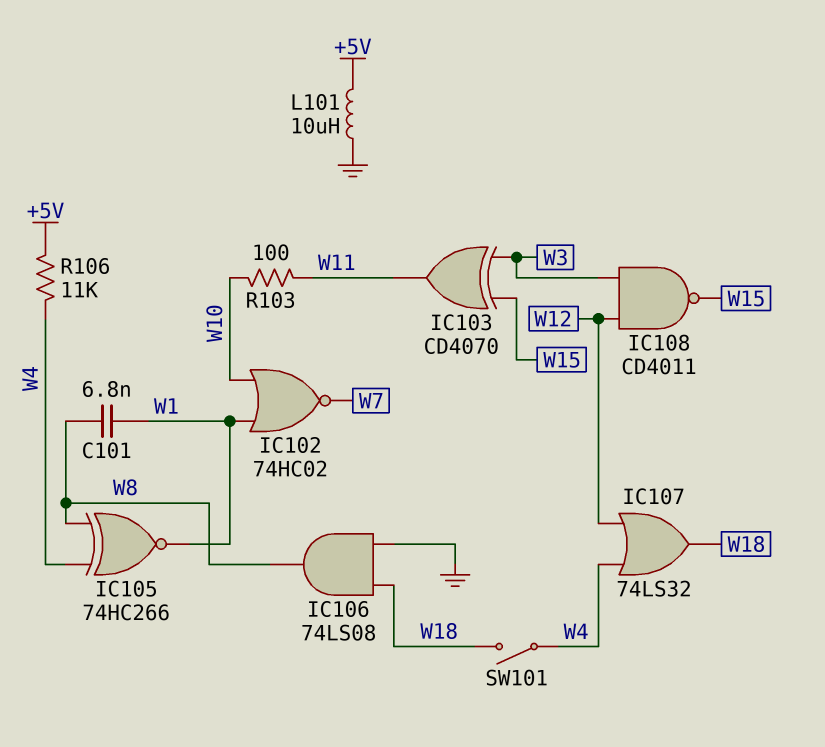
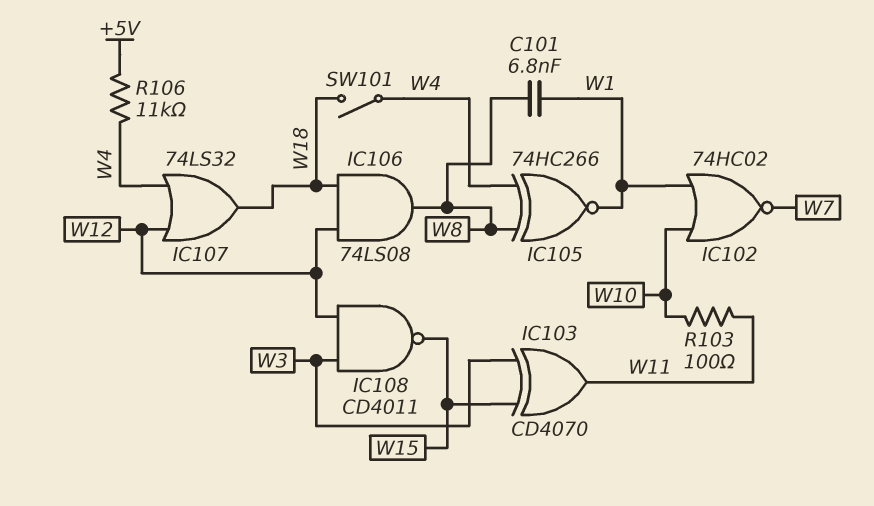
IC106: AND 74LS08 (in GND, in W18, out W8) -> AND 74LS08 (in W12, in W18, out W8)
L101: 10uH (+5V, GND) -> none

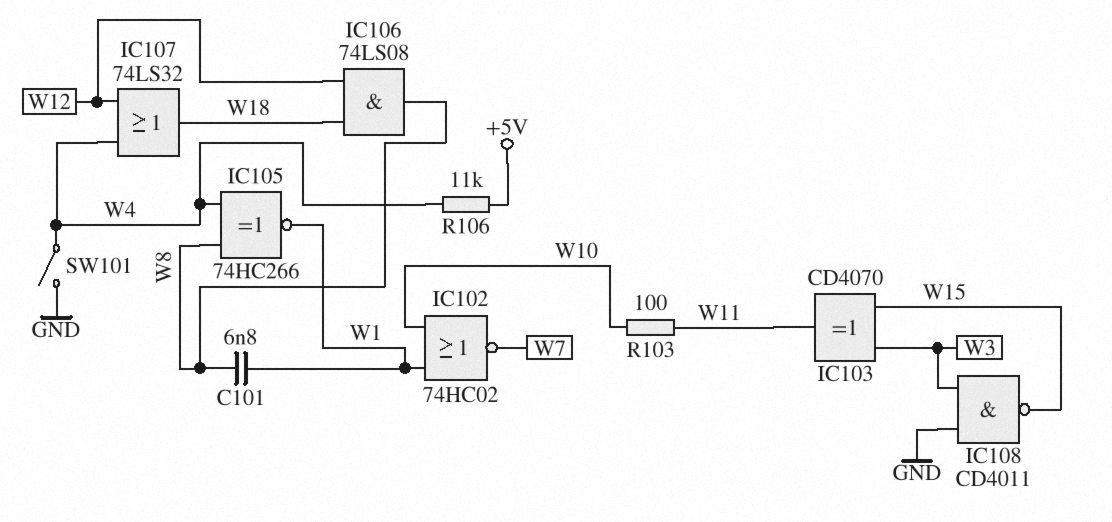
IC108: NAND CD4011 (in W3, in W12, out W15) -> NAND CD4011 (in GND, in W3, out W15)
SW101: switch (W4, W18) -> switch (GND, W4)

